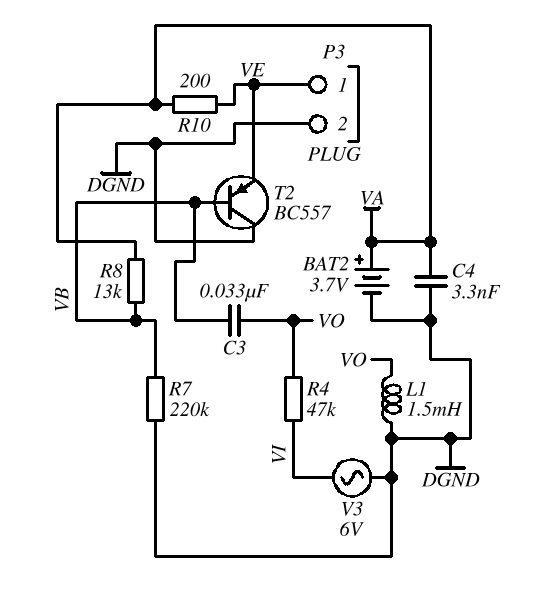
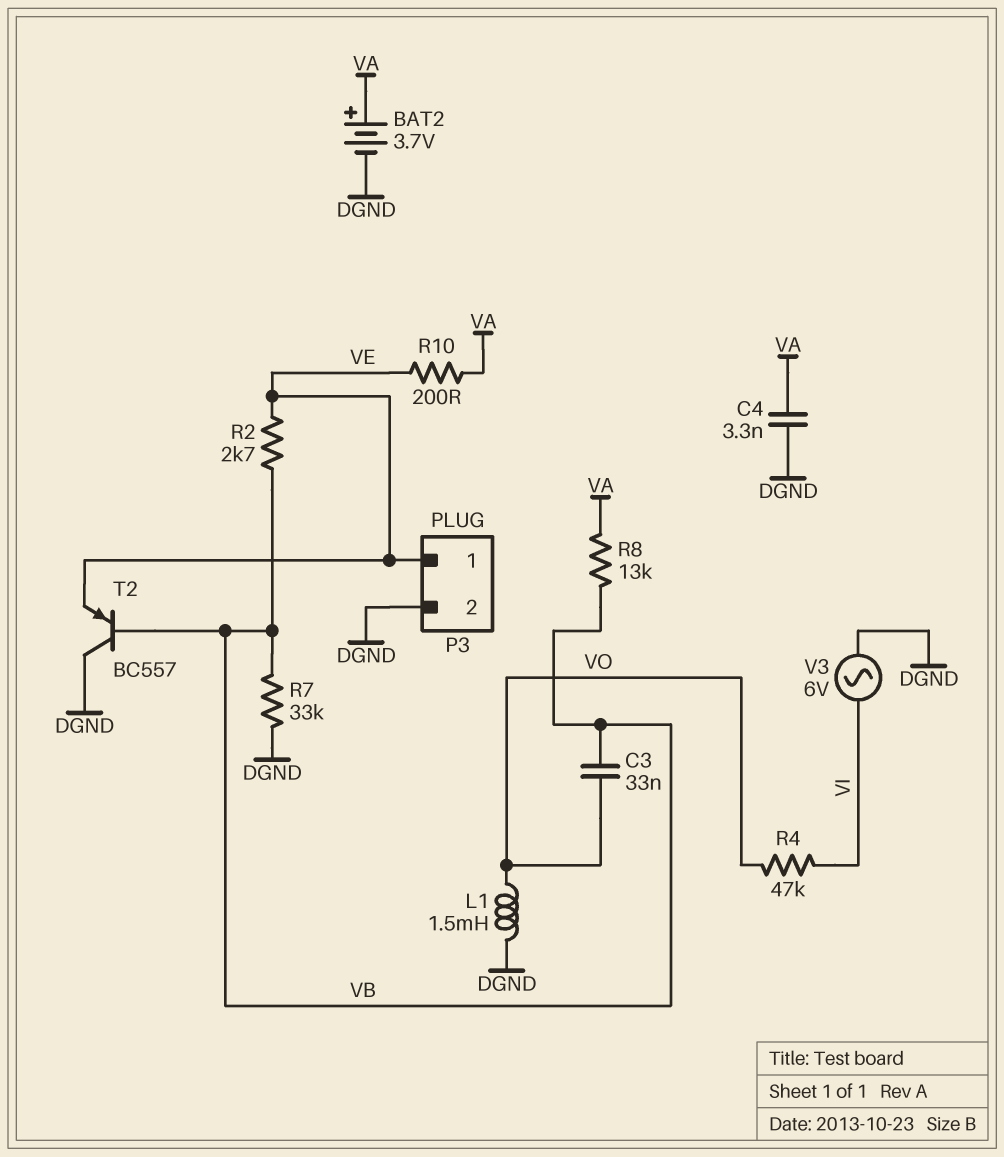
R2: none -> 2.7k (VB, VE)
R7: 220k (DGND, VB) -> 33k (DGND, VB)

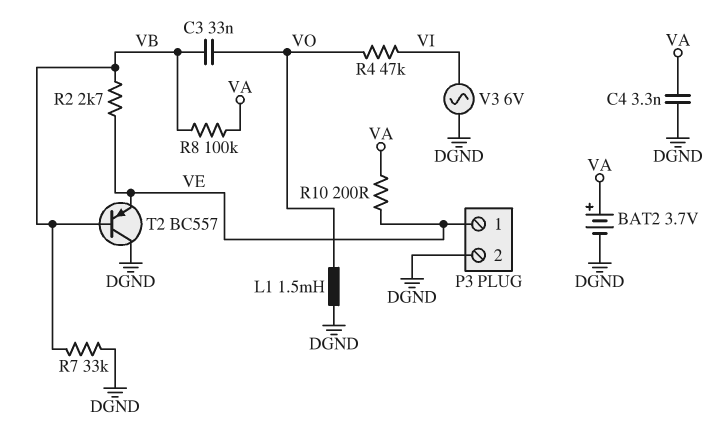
R8: 13k (VA, VB) -> 100k (VA, VB)

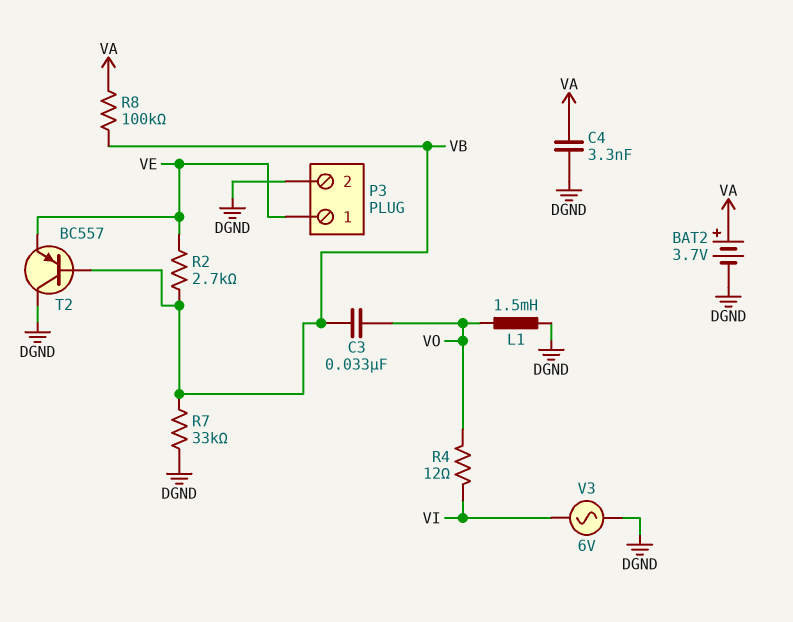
R4: 47k (VI, VO) -> 12 (VI, VO)
R10: 200 (VA, VE) -> none

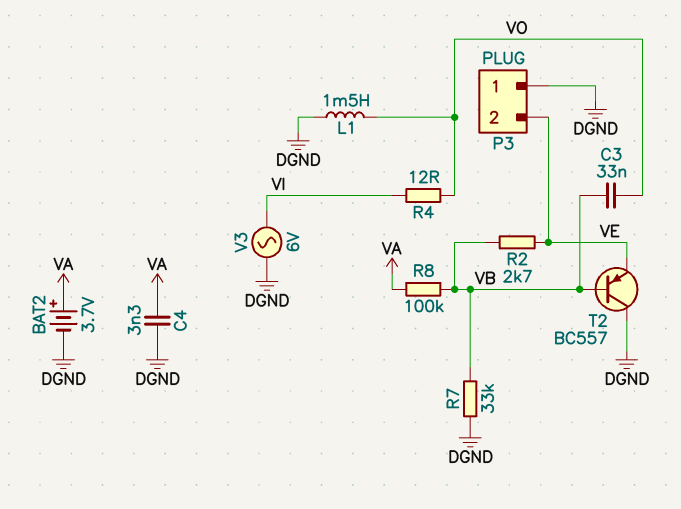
P3 pin 1: VE -> DGND
P3 pin 2: DGND -> VE

